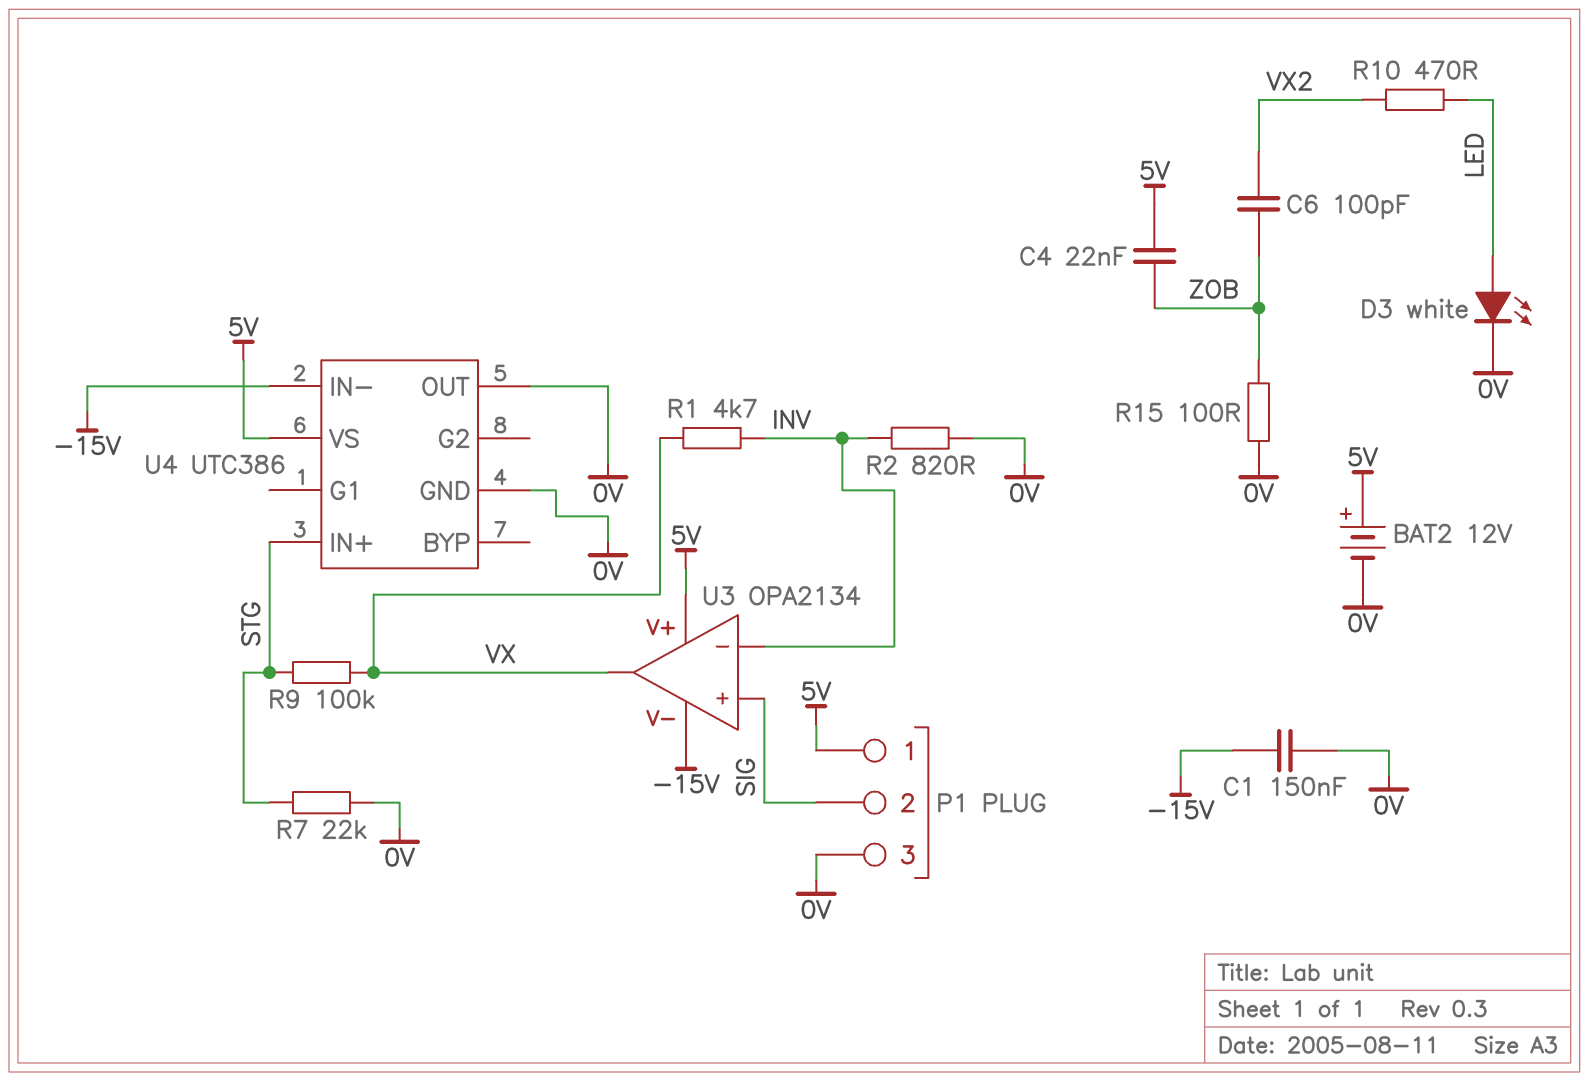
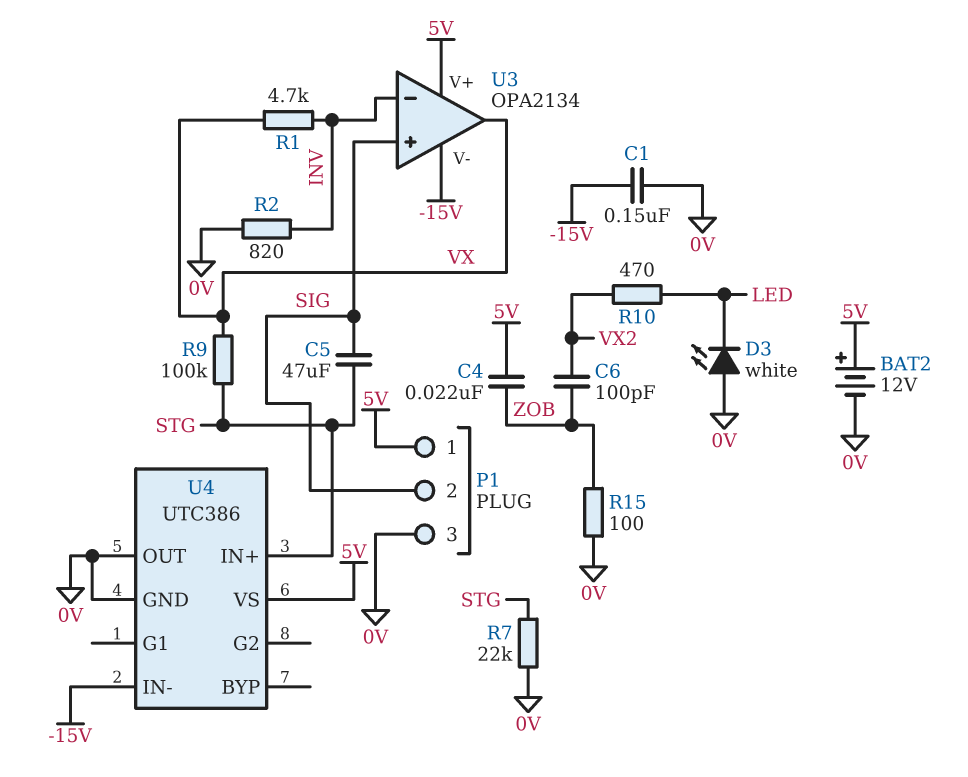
C5: none -> 47uF (SIG, STG)
D3: LED white (A LED, K 0V) -> LED white (A 0V, K LED)

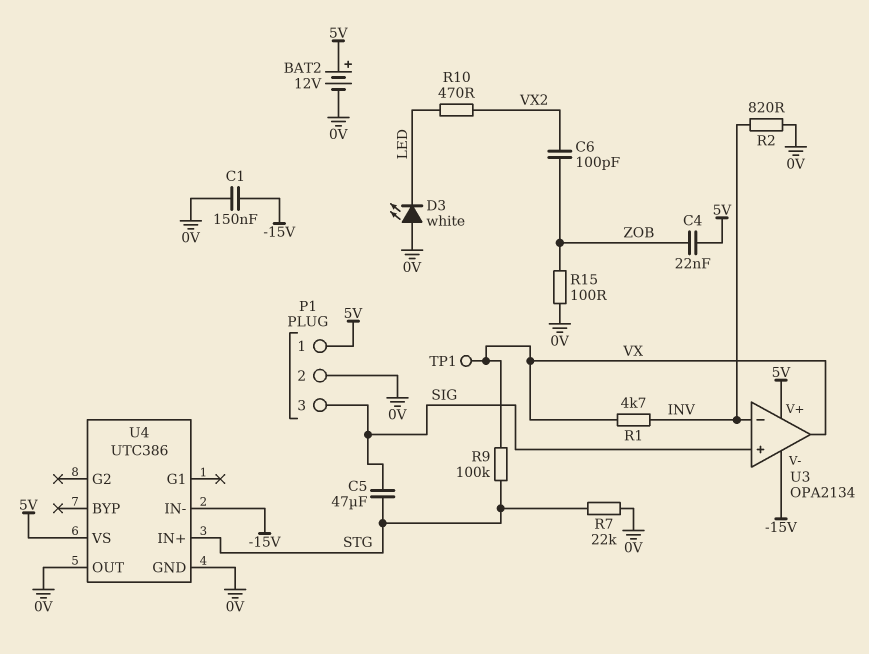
P1 pin 2: SIG -> 0V
P1 pin 3: 0V -> SIG
TP1: none -> test point (VX)

